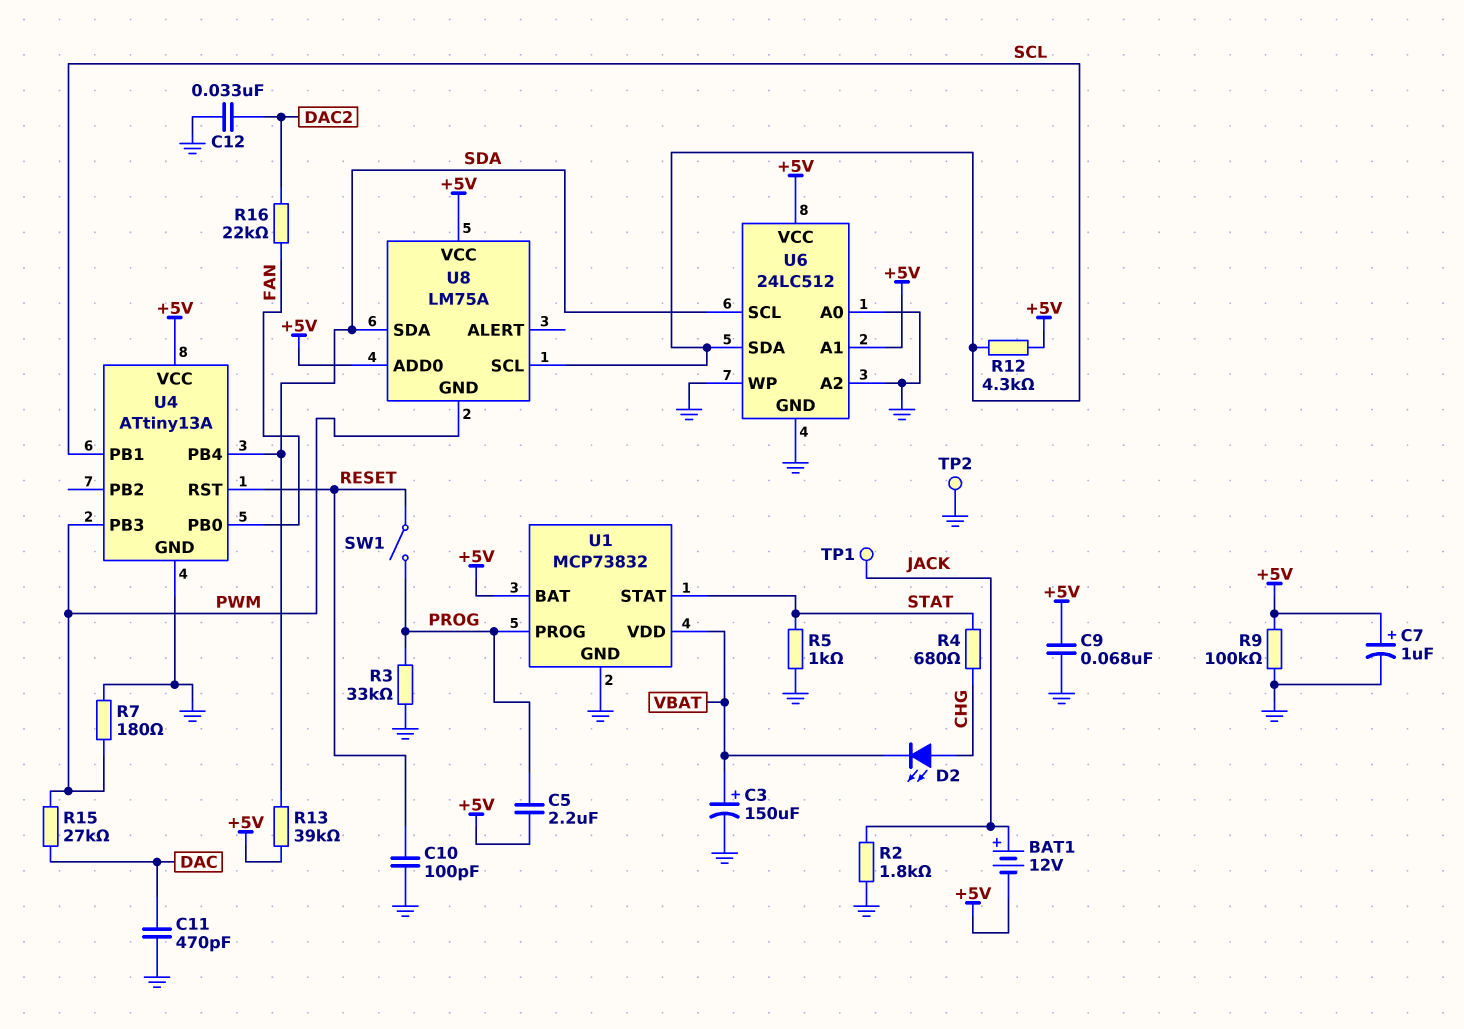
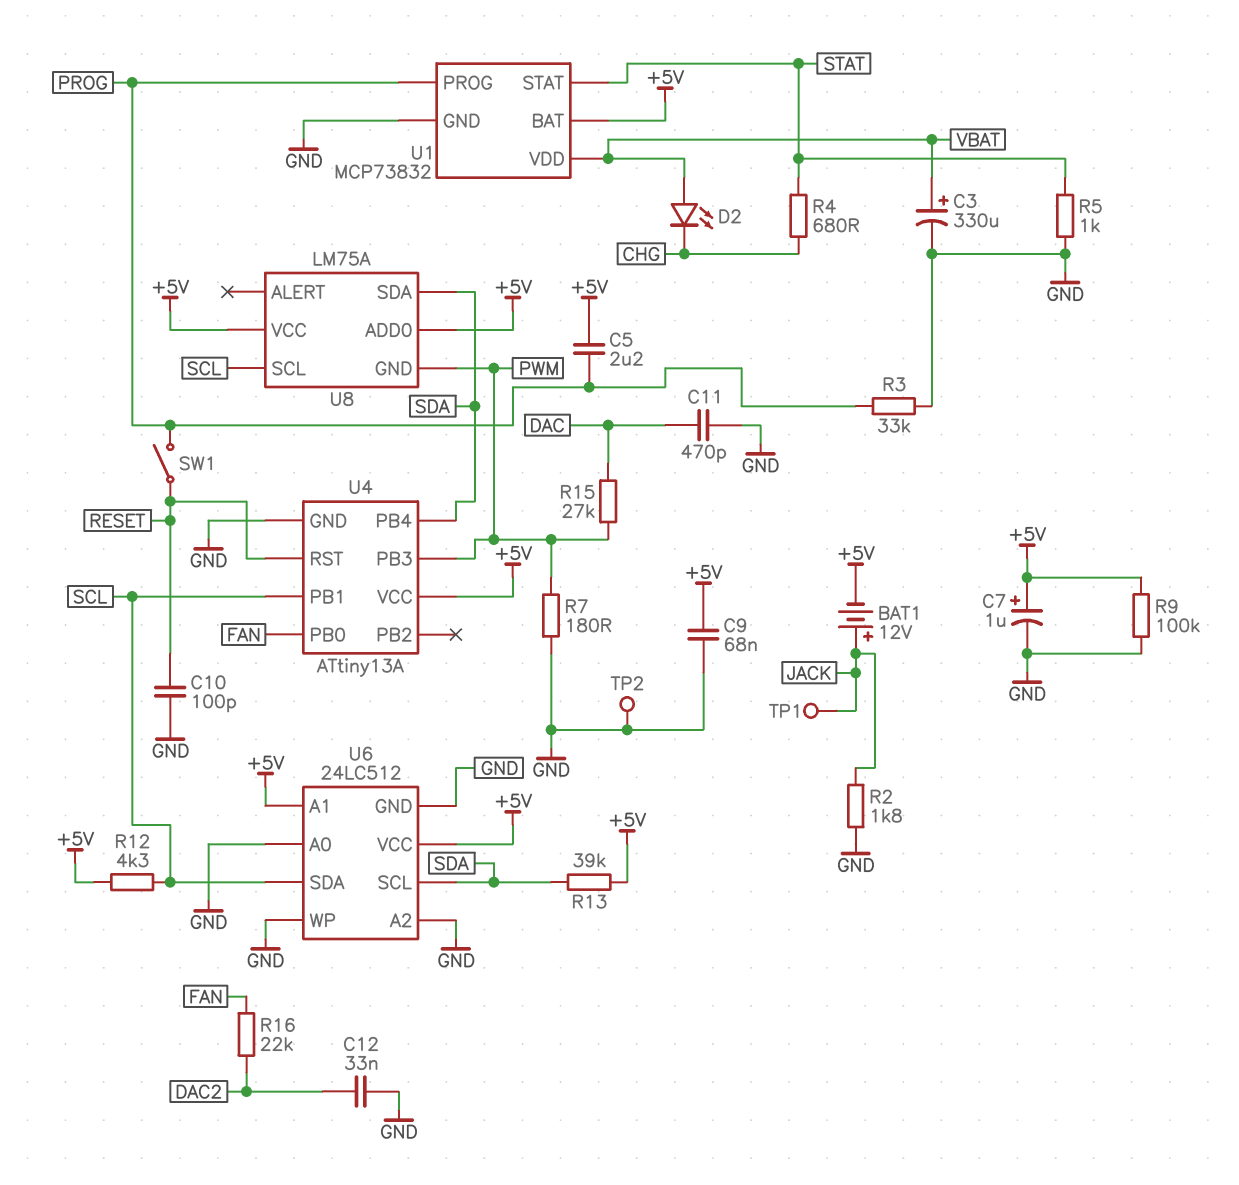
C3: 150uF (plus VBAT, minus GND) -> 330uF (plus VBAT, minus GND)
D2: LED (A CHG, K VBAT) -> LED (A VBAT, K CHG)

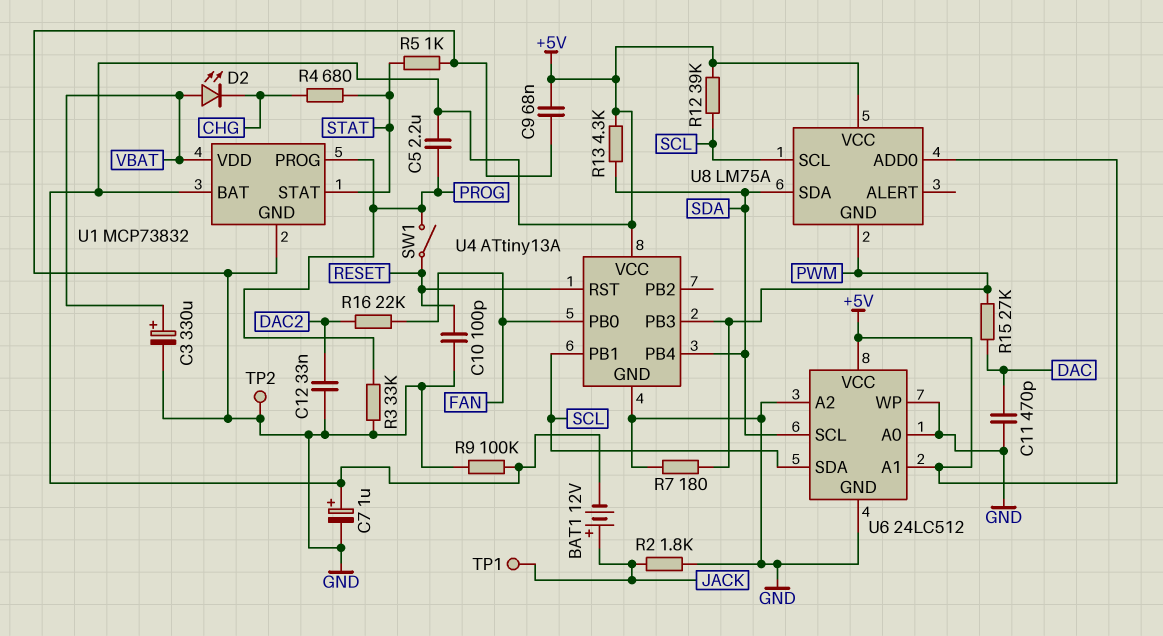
R12: 4.3k (+5V, SCL) -> 39k (+5V, SCL)
R13: 39k (+5V, SDA) -> 4.3k (+5V, SDA)

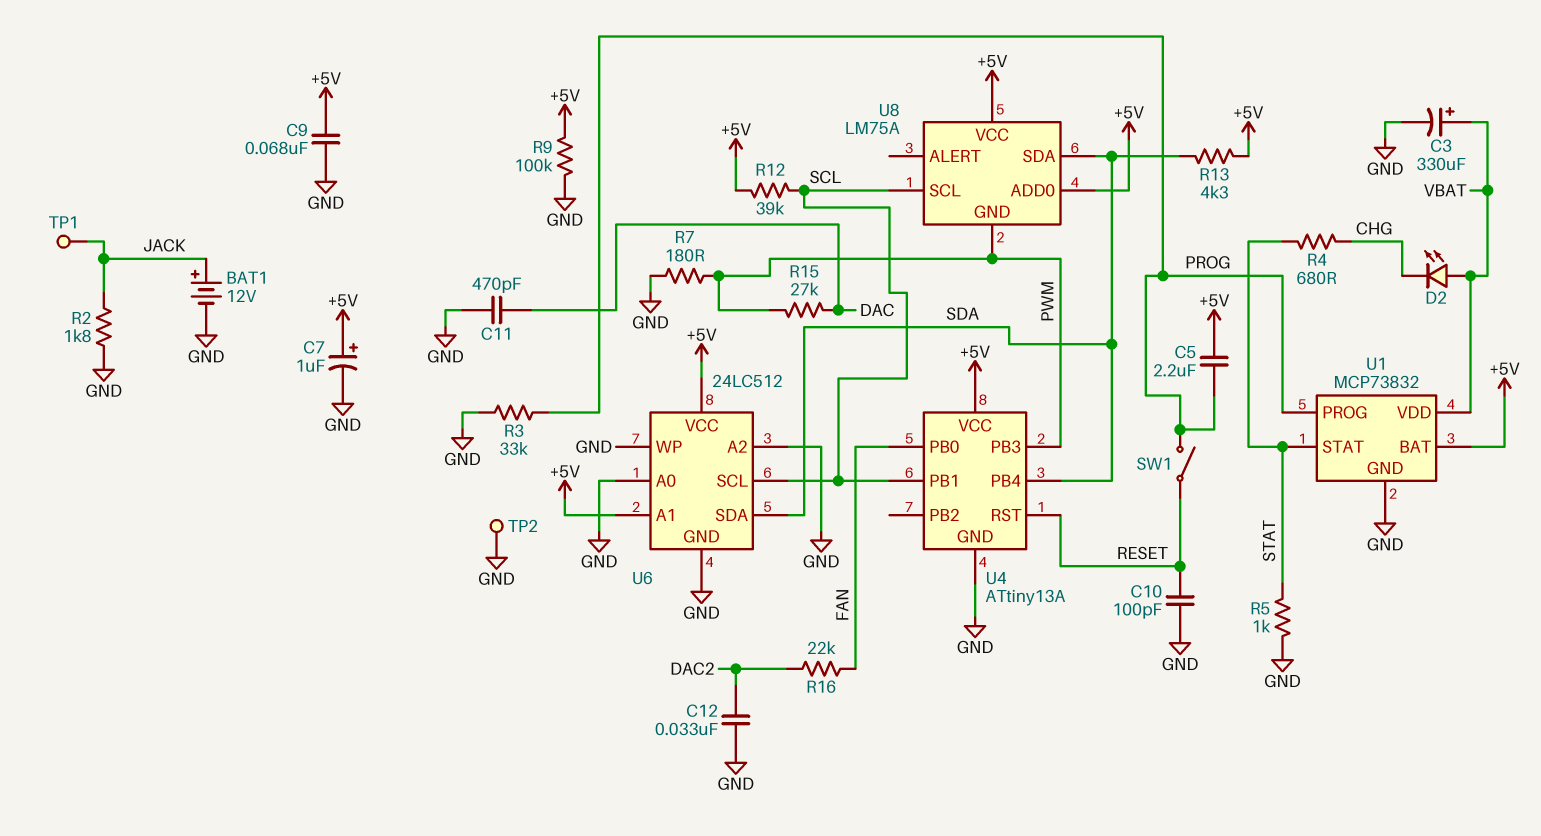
BAT1: 12V (plus JACK, minus +5V) -> 12V (plus JACK, minus GND)
U6 pin SCL: SDA -> SCL
U6 pin SDA: SCL -> SDA

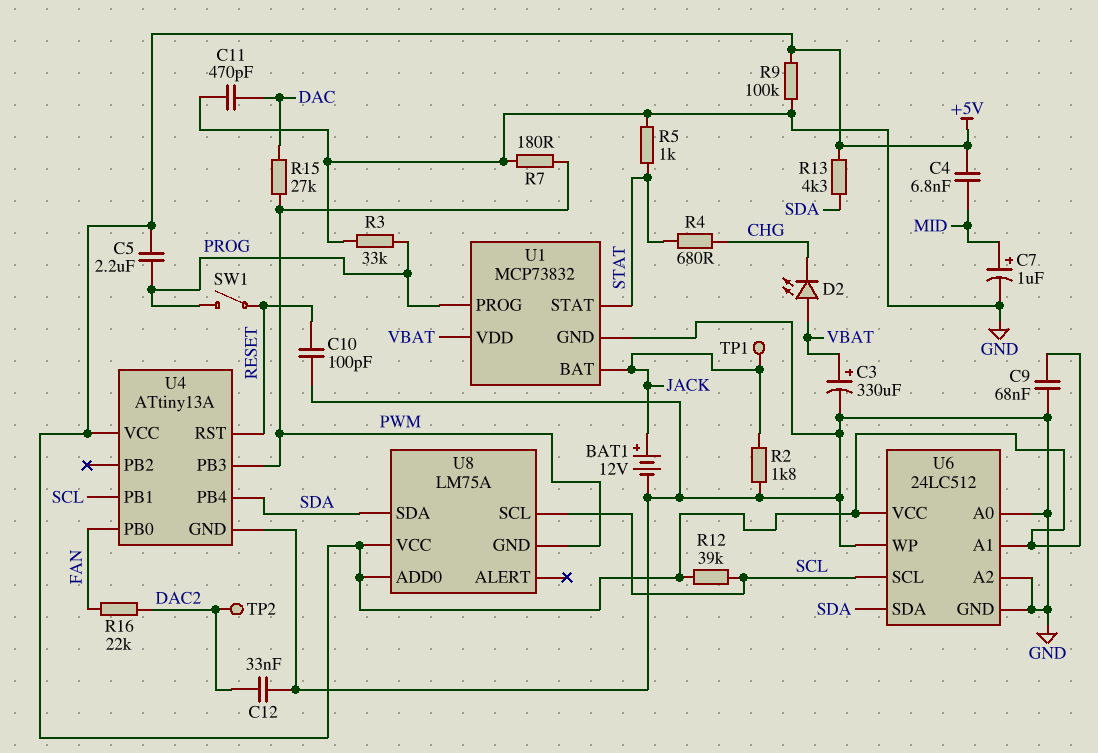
C4: none -> 6.8nF (+5V, MID)
C7: 1uF (plus +5V, minus GND) -> 1uF (plus MID, minus GND)
TP2: test point (GND) -> test point (DAC2)
U1 pin BAT: +5V -> JACK

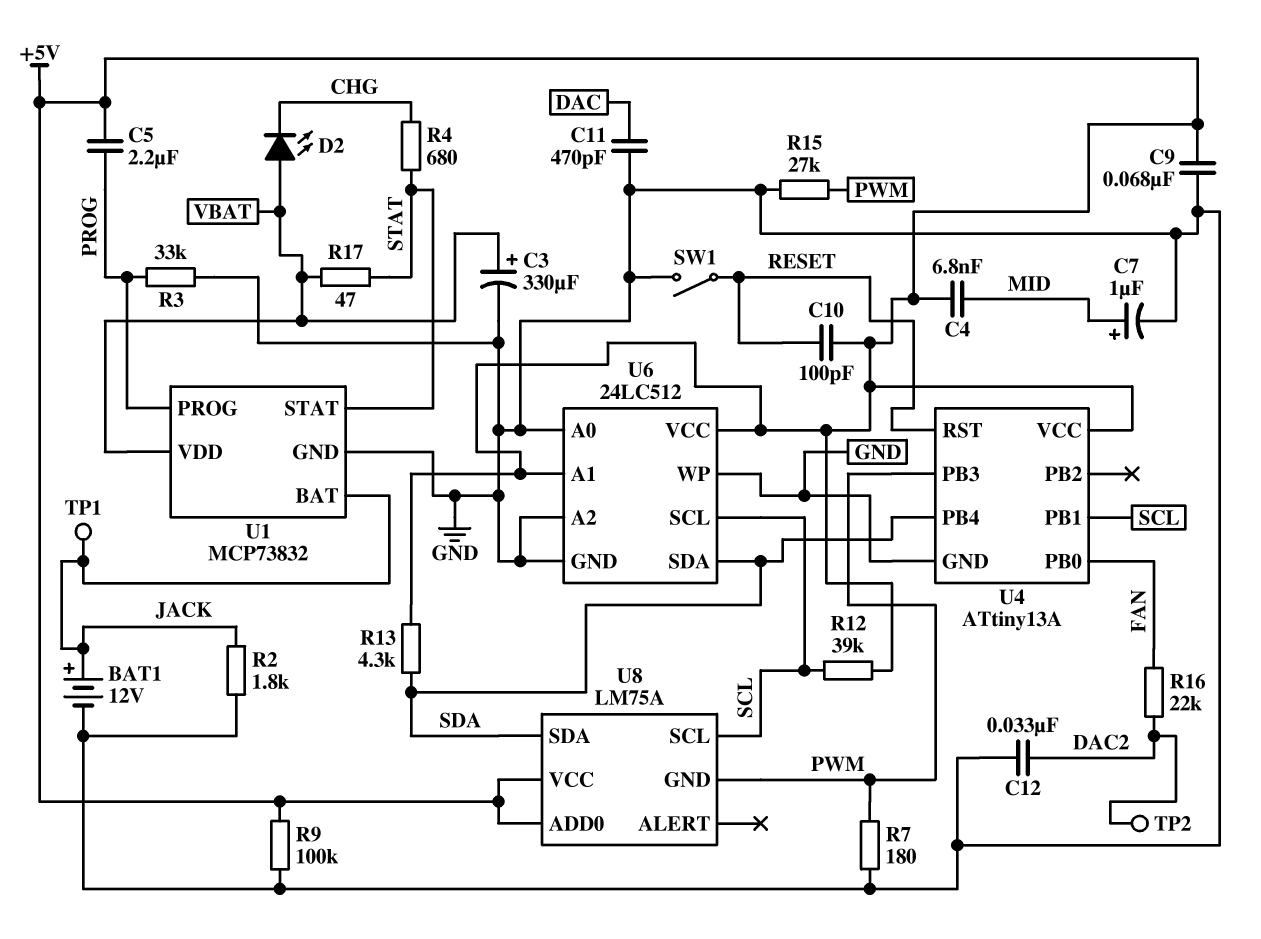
C10: 100pF (GND, RESET) -> 100pF (+5V, RESET)
R5: 1k (GND, STAT) -> none
R15: 27k (DAC, PWM) -> 27k (GND, PWM)
R17: none -> 47 (STAT, VBAT)
SW1: switch (PROG, RESET) -> switch (GND, RESET)

